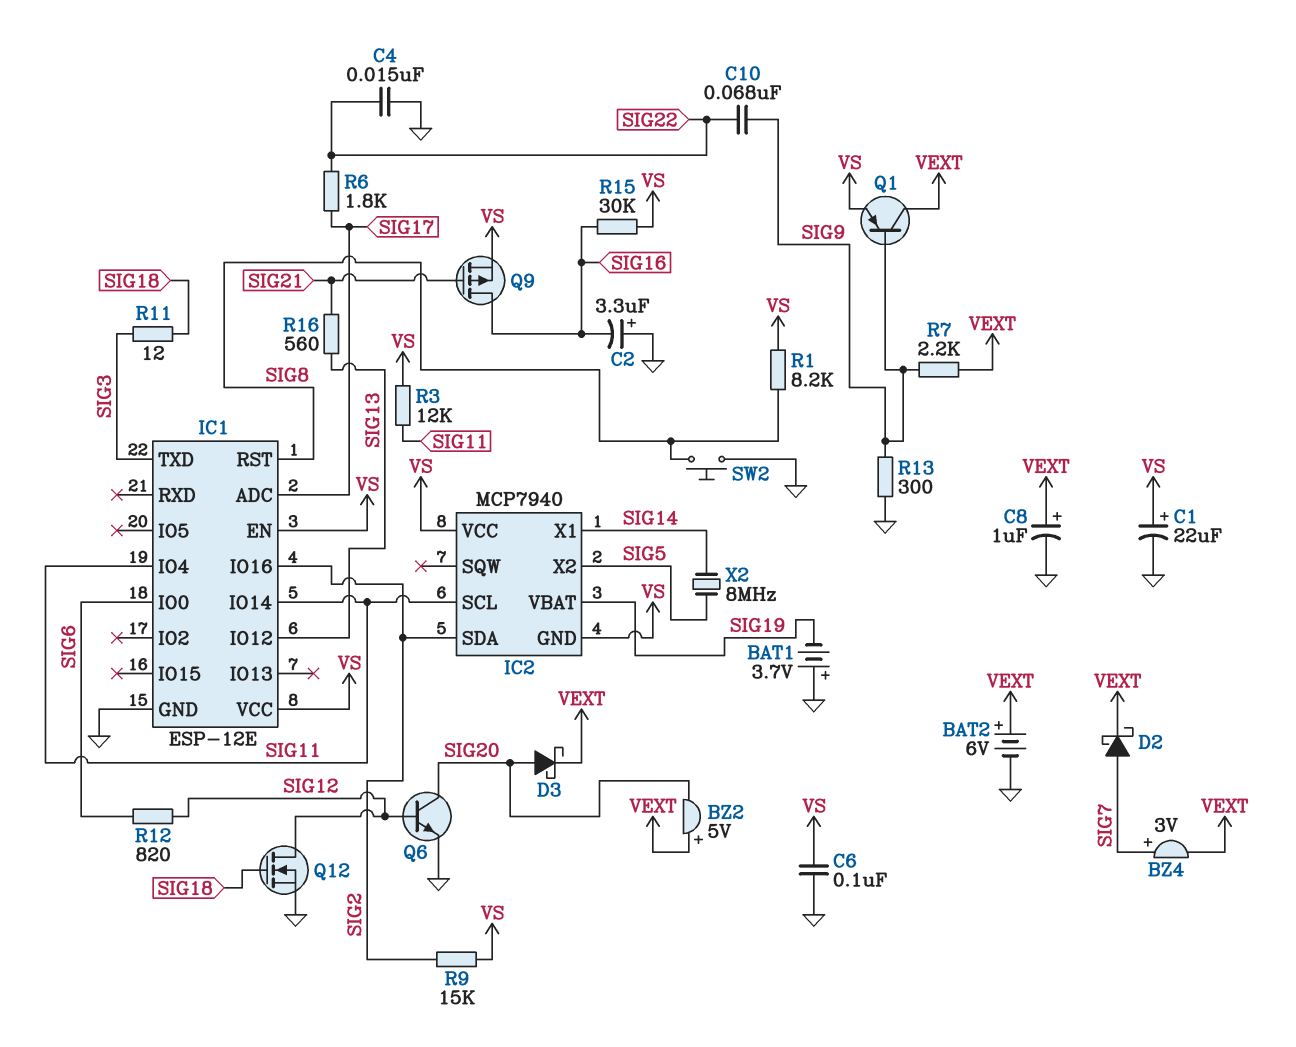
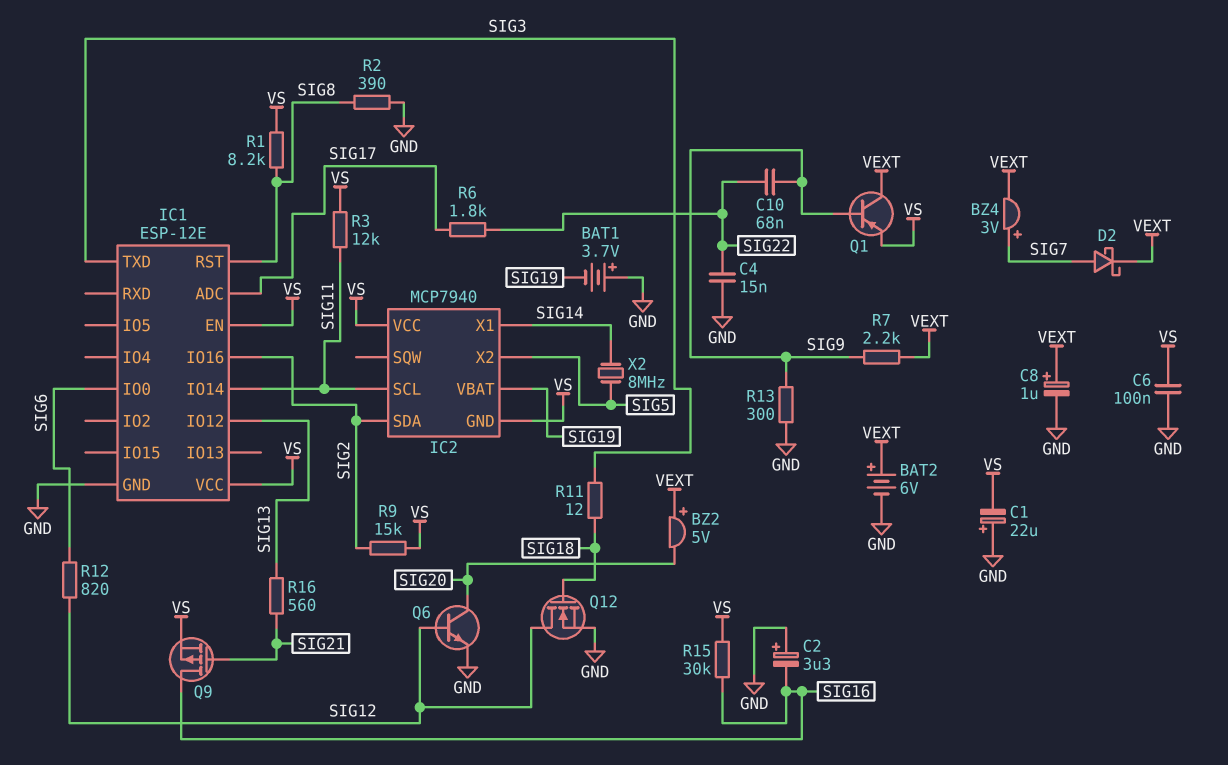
C1: 22uF (plus VS, minus GND) -> 22uF (plus GND, minus VS)
D3: schottky (A SIG20, K VEXT) -> none
IC1 pin IO4: SIG11 -> none
R2: none -> 390 (GND, SIG8)
SW2: button (GND, SIG8) -> none

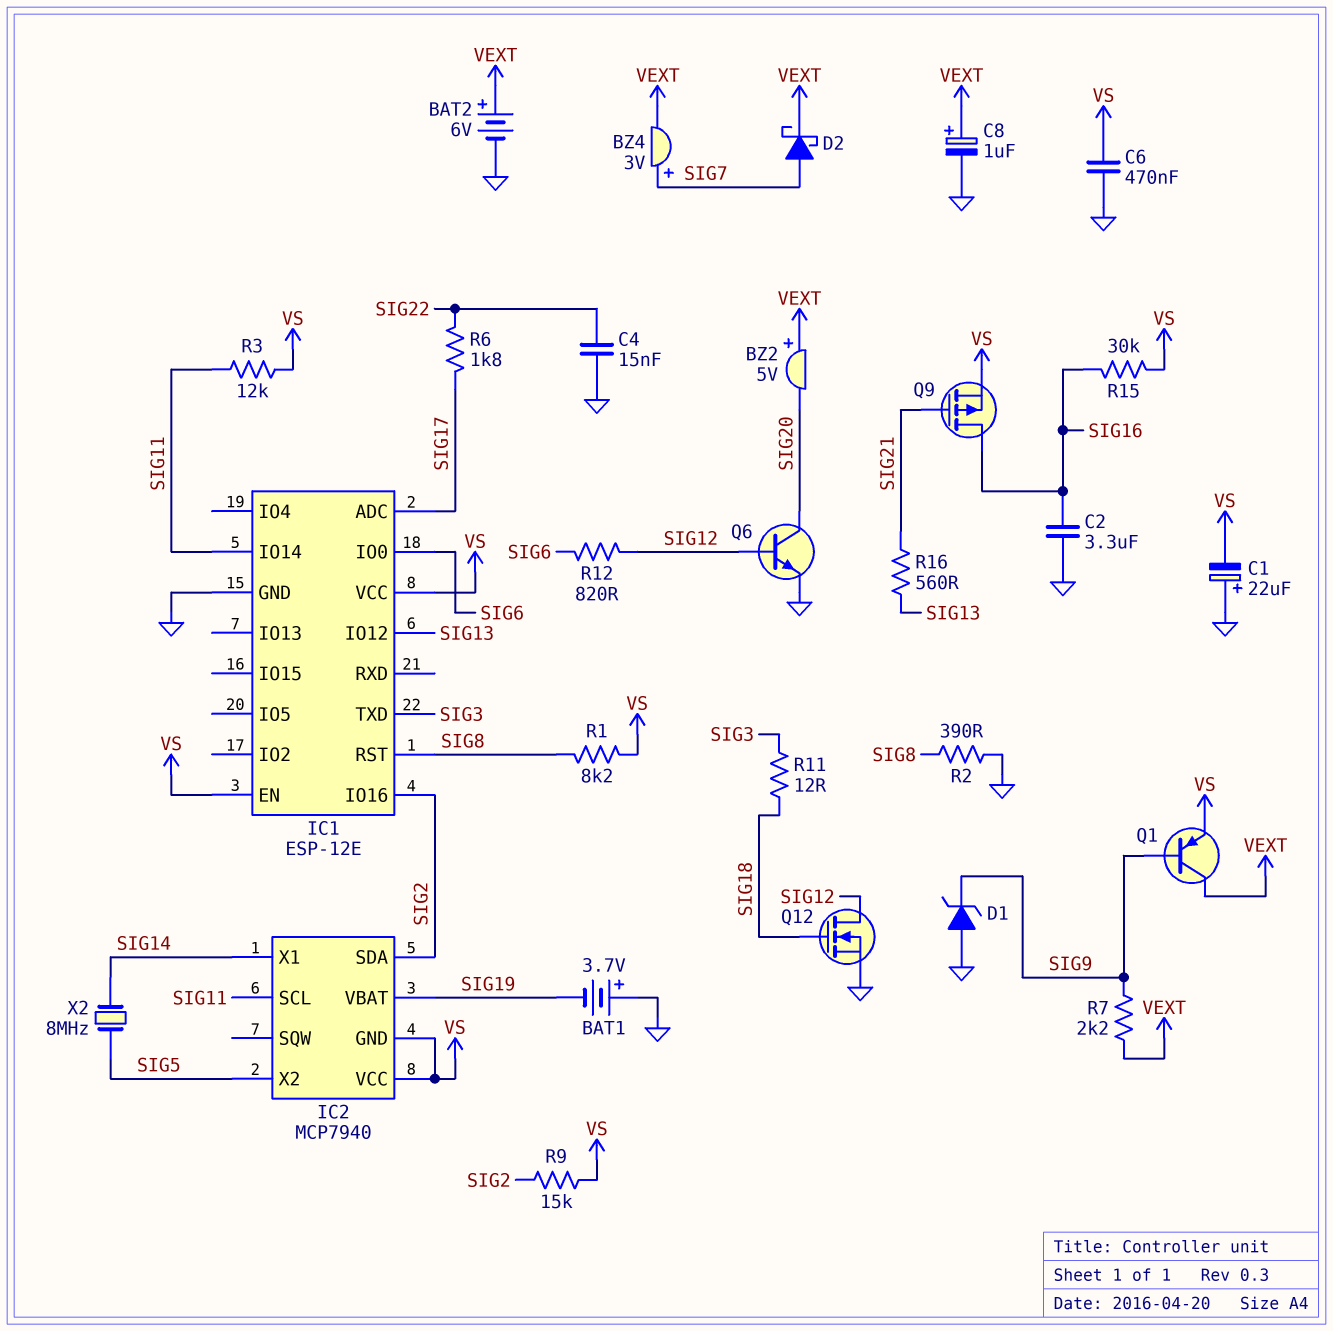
C2: 3.3uF (plus GND, minus SIG16) -> 3.3uF (GND, SIG16)
C6: 100nF (GND, VS) -> 470nF (GND, VS)
C10: 68nF (SIG9, SIG22) -> none
D1: none -> zener (A GND, K SIG9)
R13: 300 (GND, SIG9) -> none

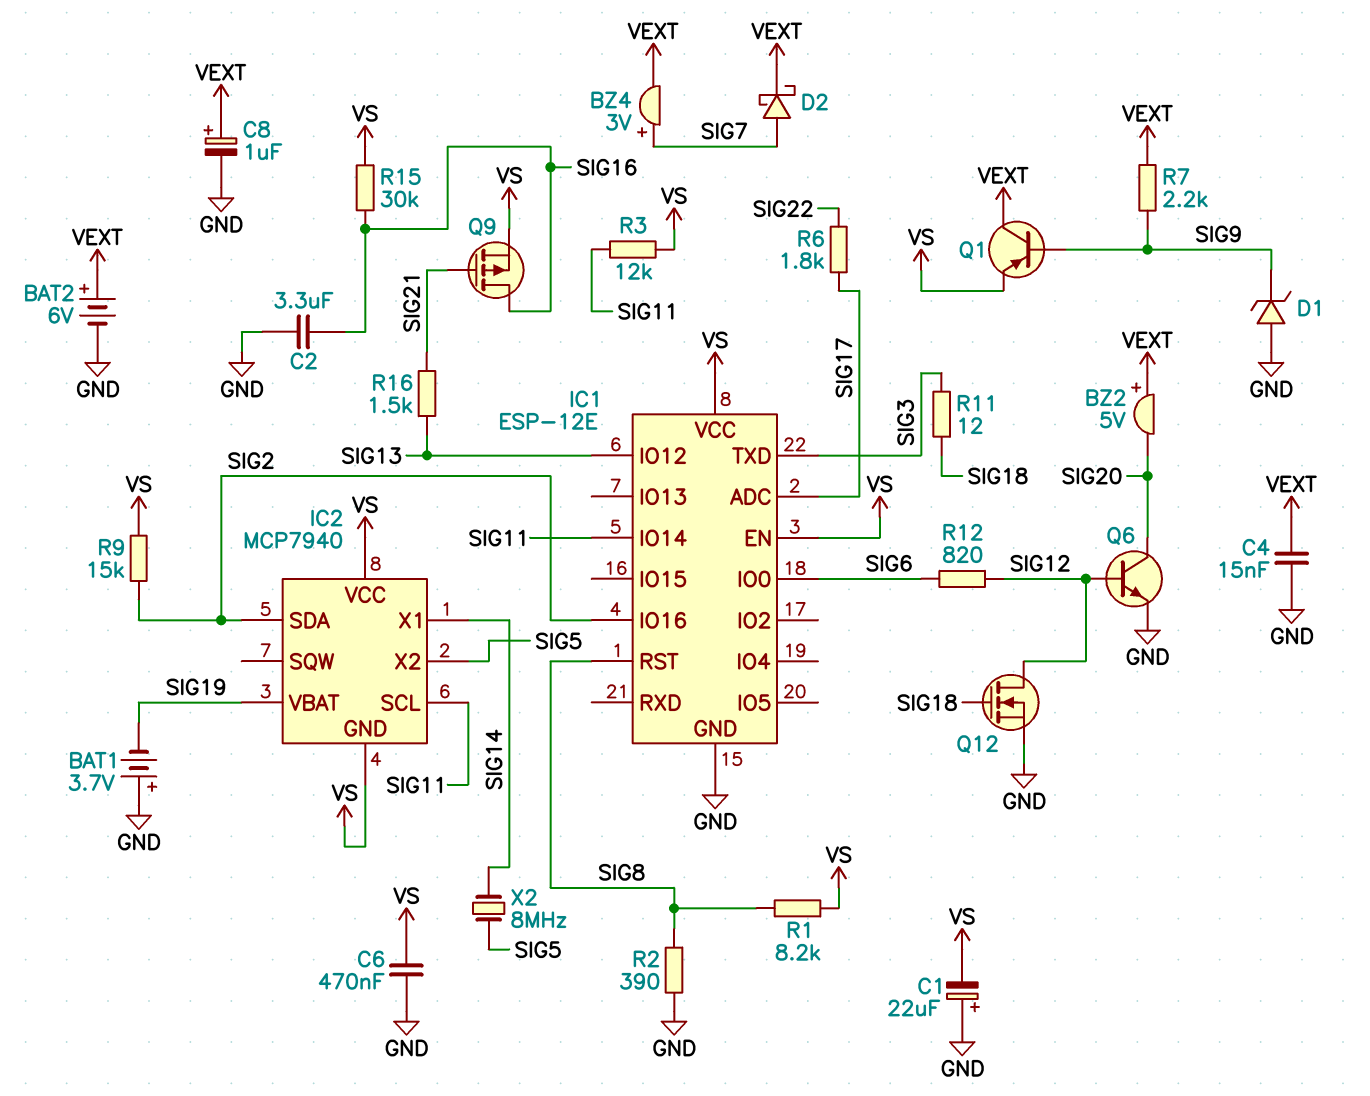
C4: 15nF (GND, SIG22) -> 15nF (GND, VEXT)
R16: 560 (SIG13, SIG21) -> 1.5k (SIG13, SIG21)

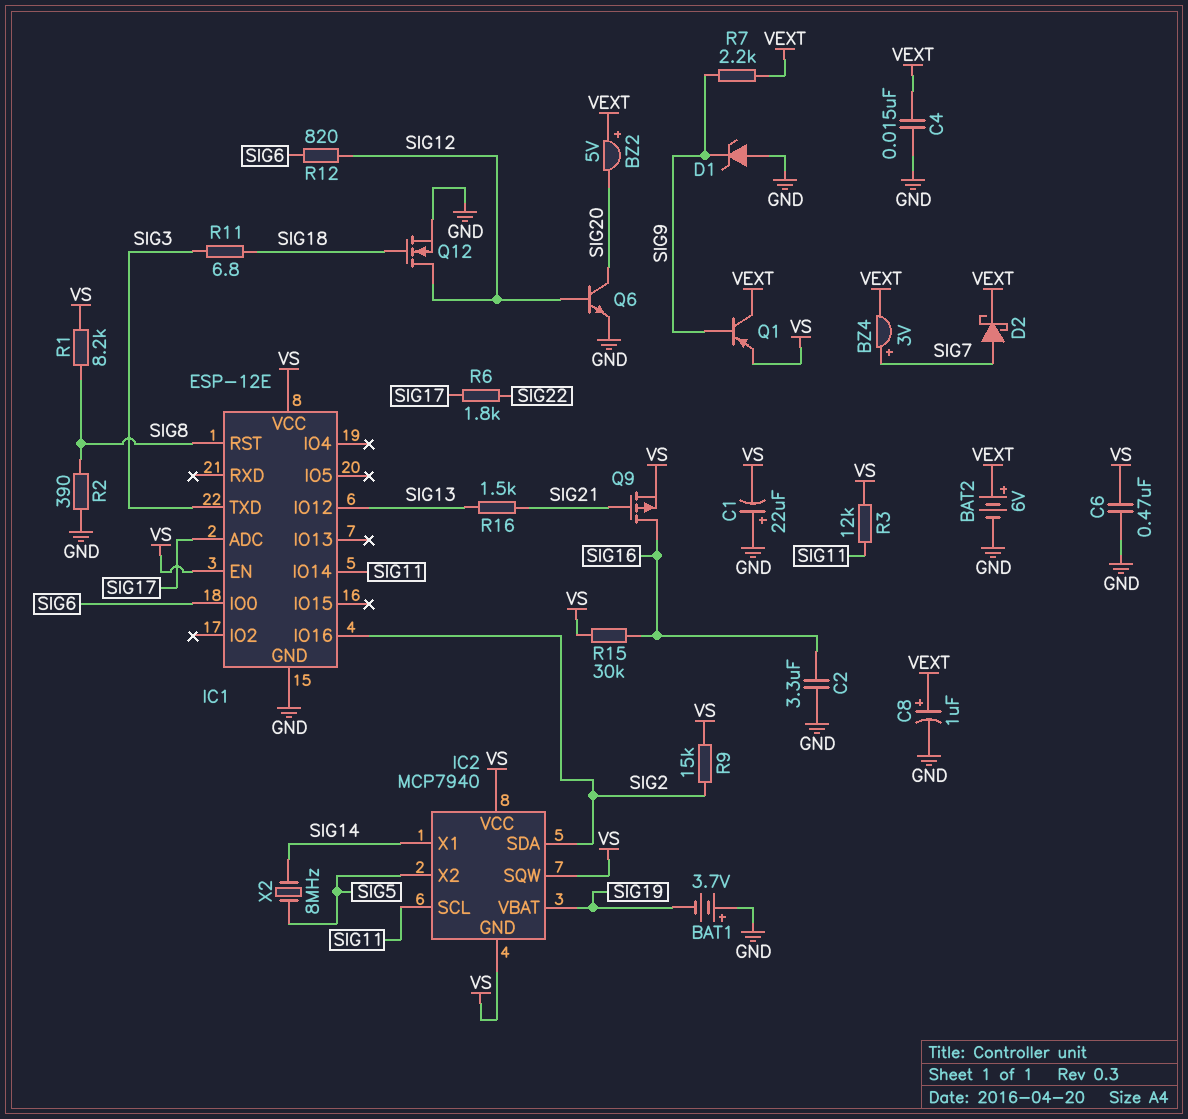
IC2 pin SQW: none -> VS
R11: 12 (SIG3, SIG18) -> 6.8 (SIG3, SIG18)

